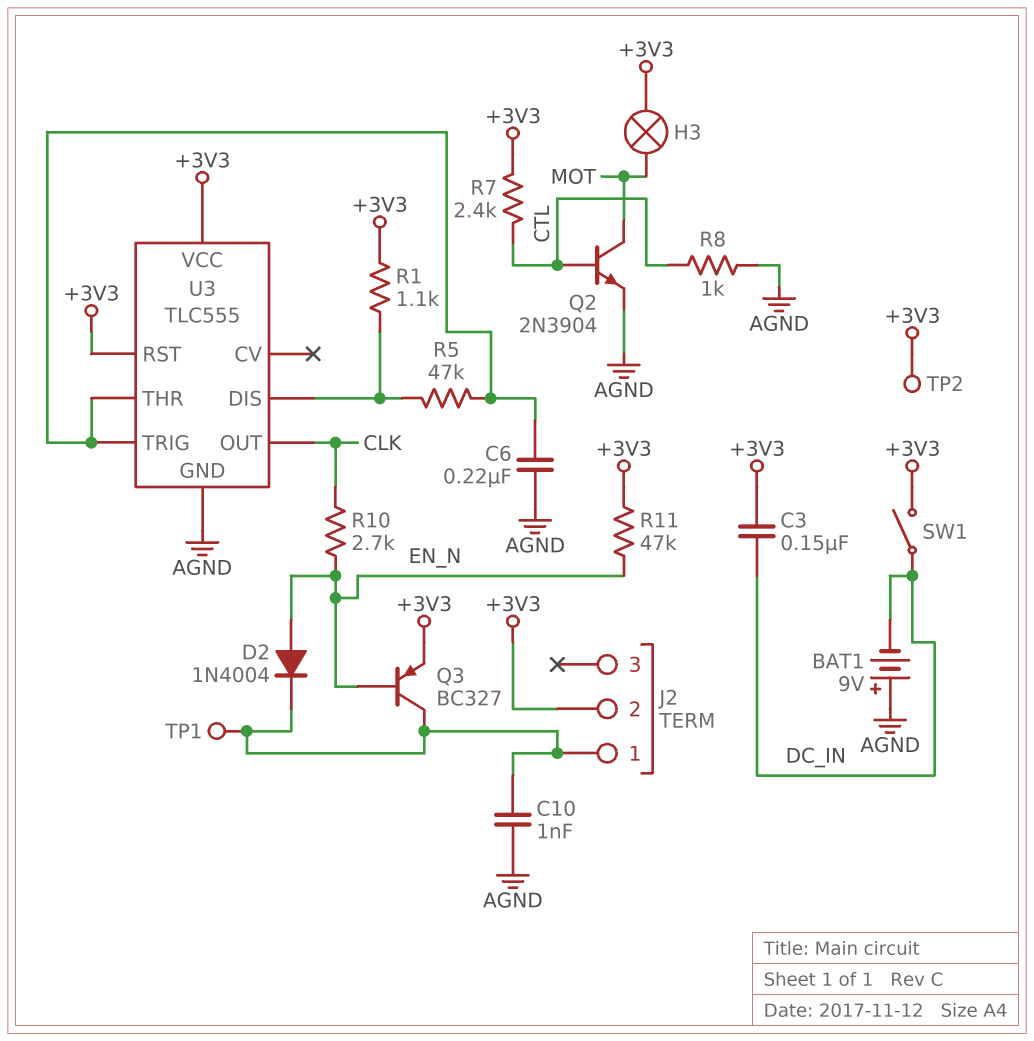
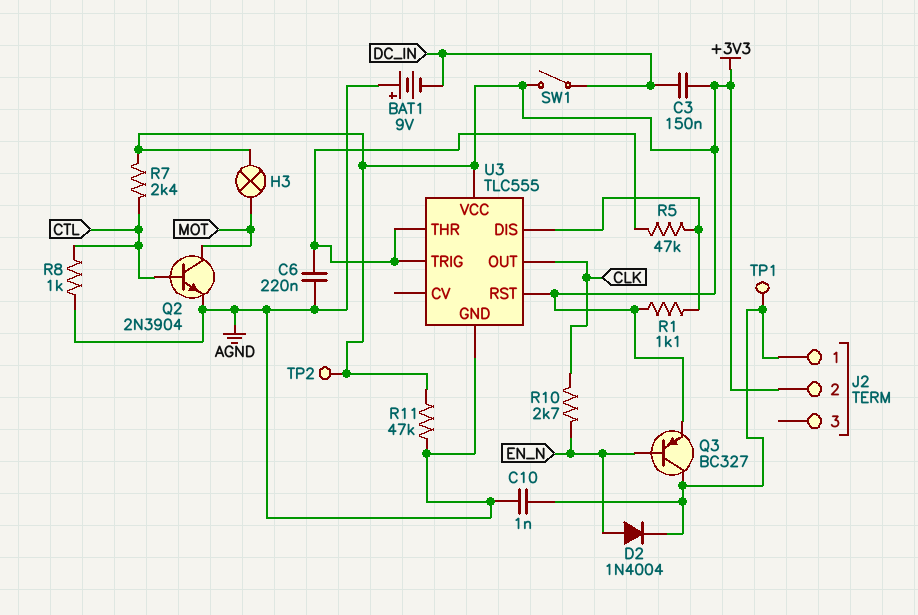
R11: 47k (+3V3, EN_N) -> 47k (+3V3, AGND)

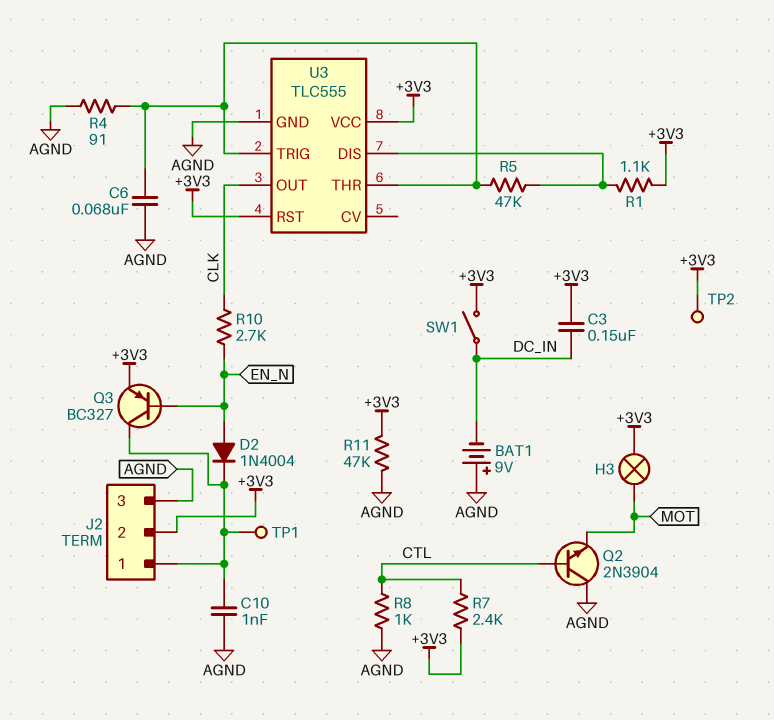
C6: 220nF (AGND, U3/THR) -> 68nF (AGND, U3/THR)
J2 pin 3: none -> AGND
Q2: NPN 2N3904 (B CTL, C MOT, E AGND) -> NPN 2N3904 (B CTL, C AGND, E MOT)
R4: none -> 91 (AGND, U3/THR)

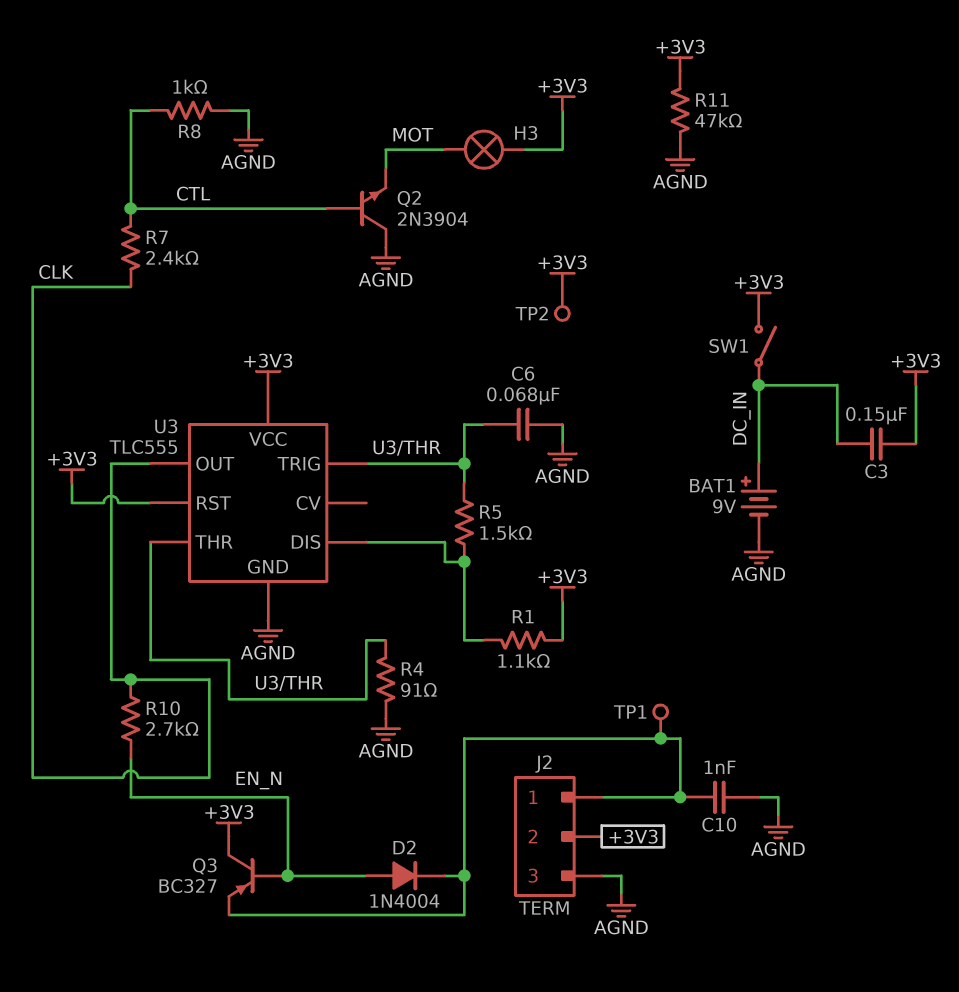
BAT1: 9V (plus AGND, minus DC_IN) -> 9V (plus DC_IN, minus AGND)
Q3: PNP BC327 (B EN_N, C J2/1, E +3V3) -> PNP BC327 (B EN_N, C +3V3, E J2/1)
R5: 47k (U3/DIS, U3/THR) -> 1.5k (U3/DIS, U3/THR)
R7: 2.4k (+3V3, CTL) -> 2.4k (CLK, CTL)

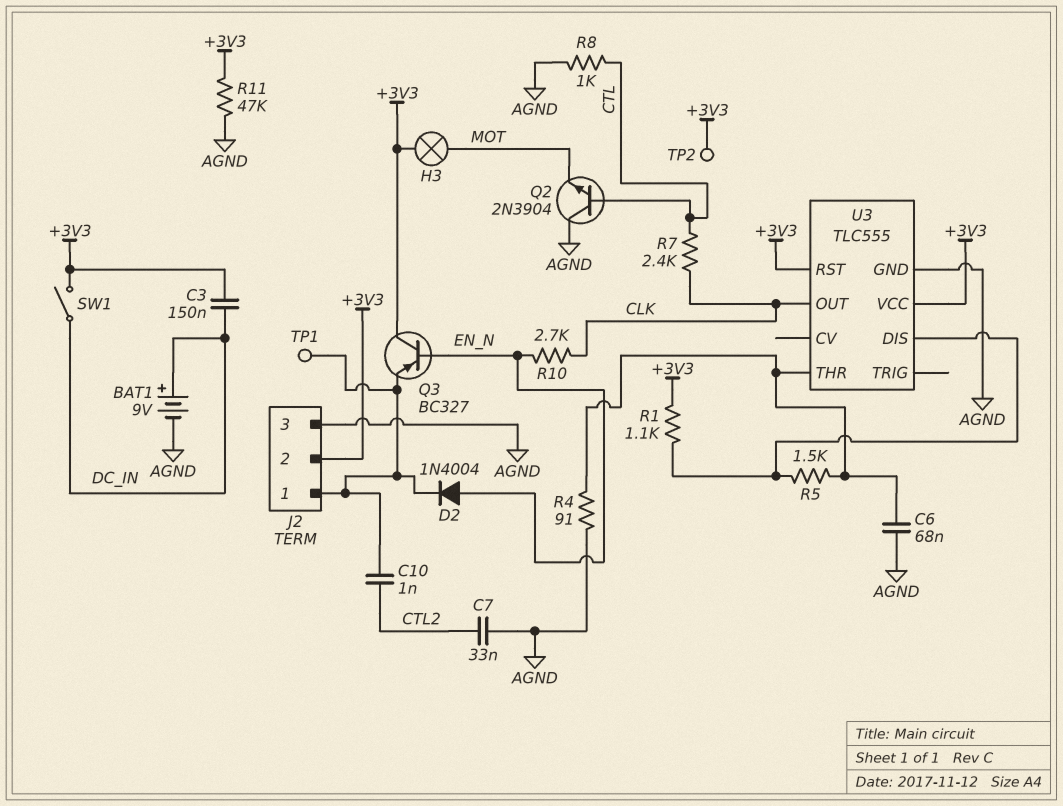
C7: none -> 33nF (AGND, CTL2)
C10: 1nF (AGND, J2/1) -> 1nF (CTL2, J2/1)
U3 pin TRIG: U3/THR -> none

